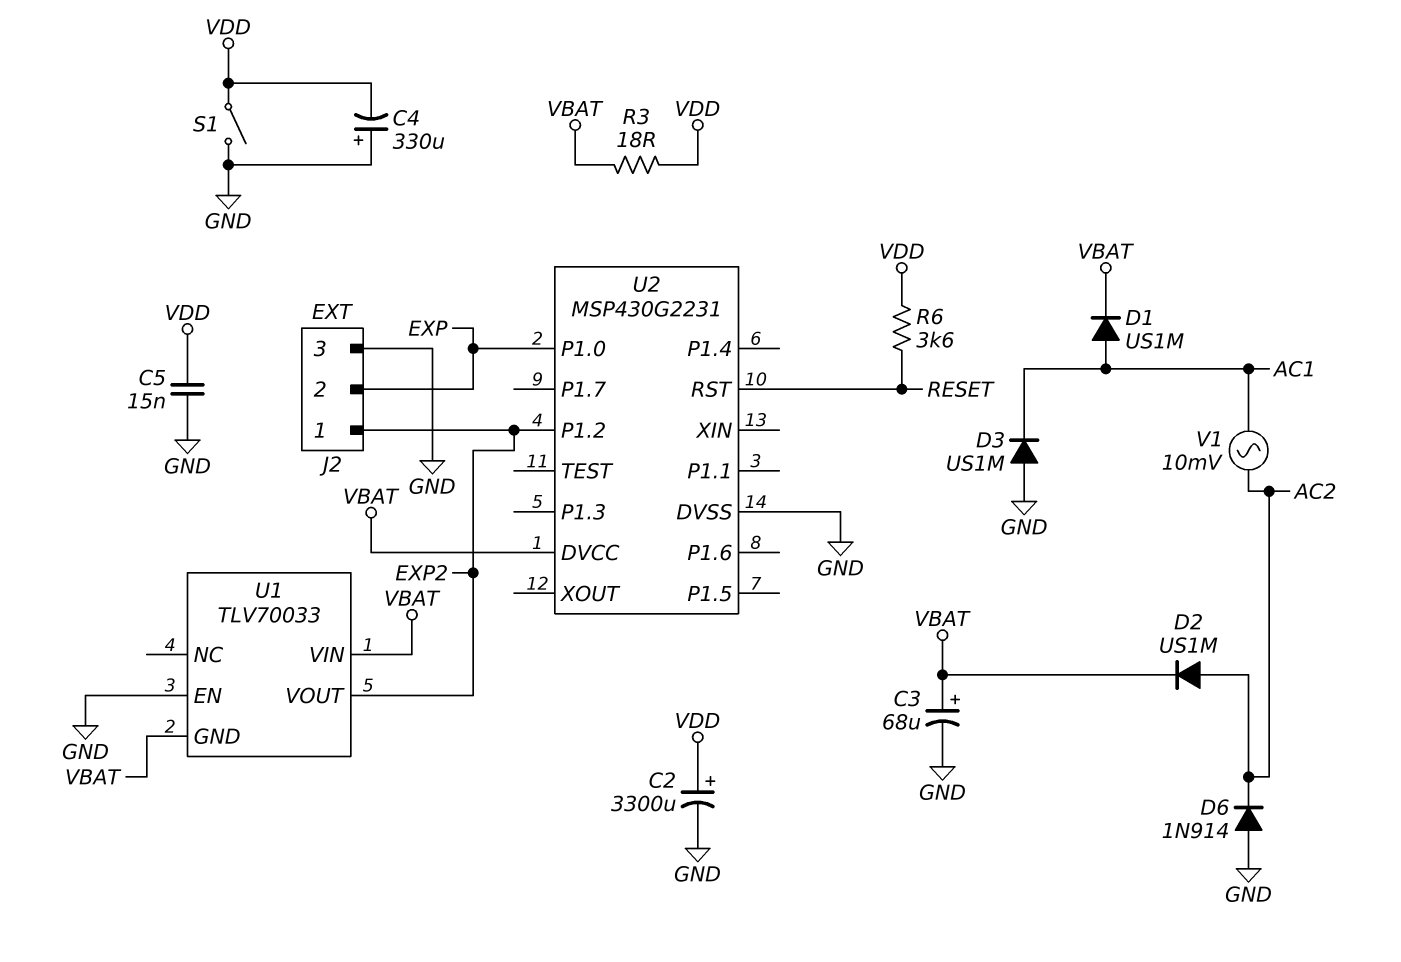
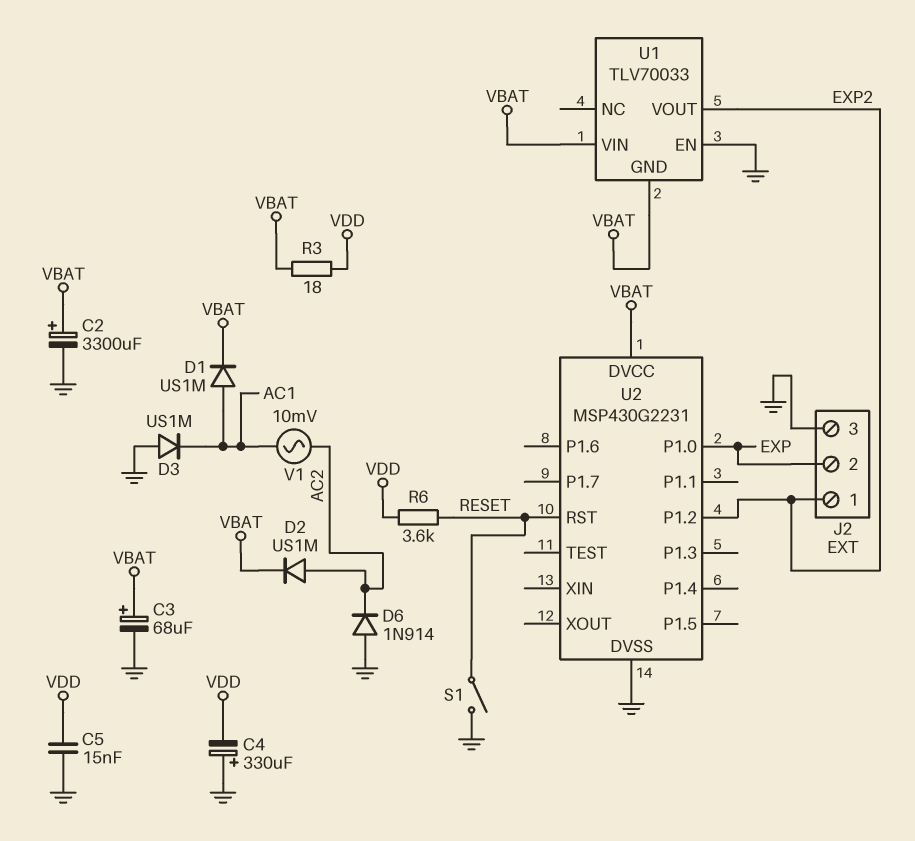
C2: 3300uF (plus VDD, minus GND) -> 3300uF (plus VBAT, minus GND)
S1: switch (GND, VDD) -> switch (GND, RESET)

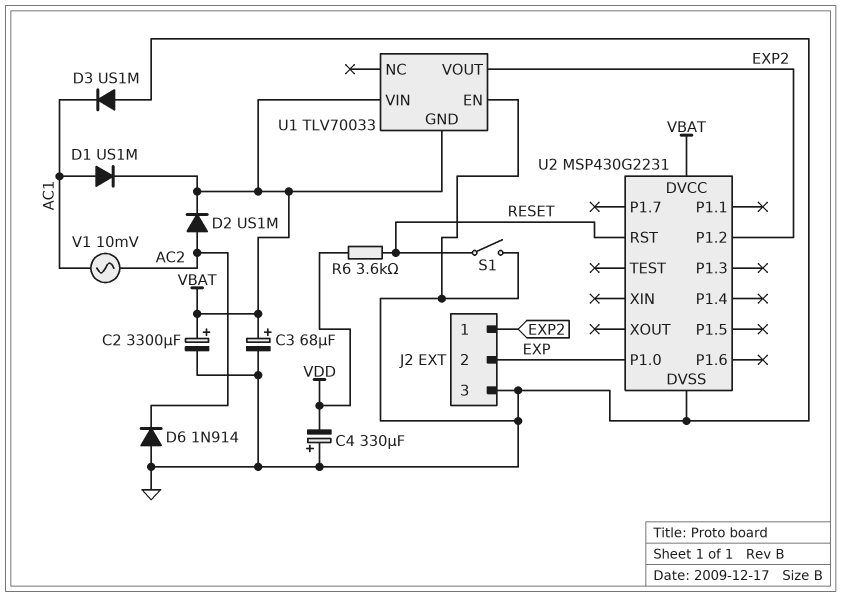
C5: 15nF (GND, VDD) -> none
R3: 18 (VBAT, VDD) -> none

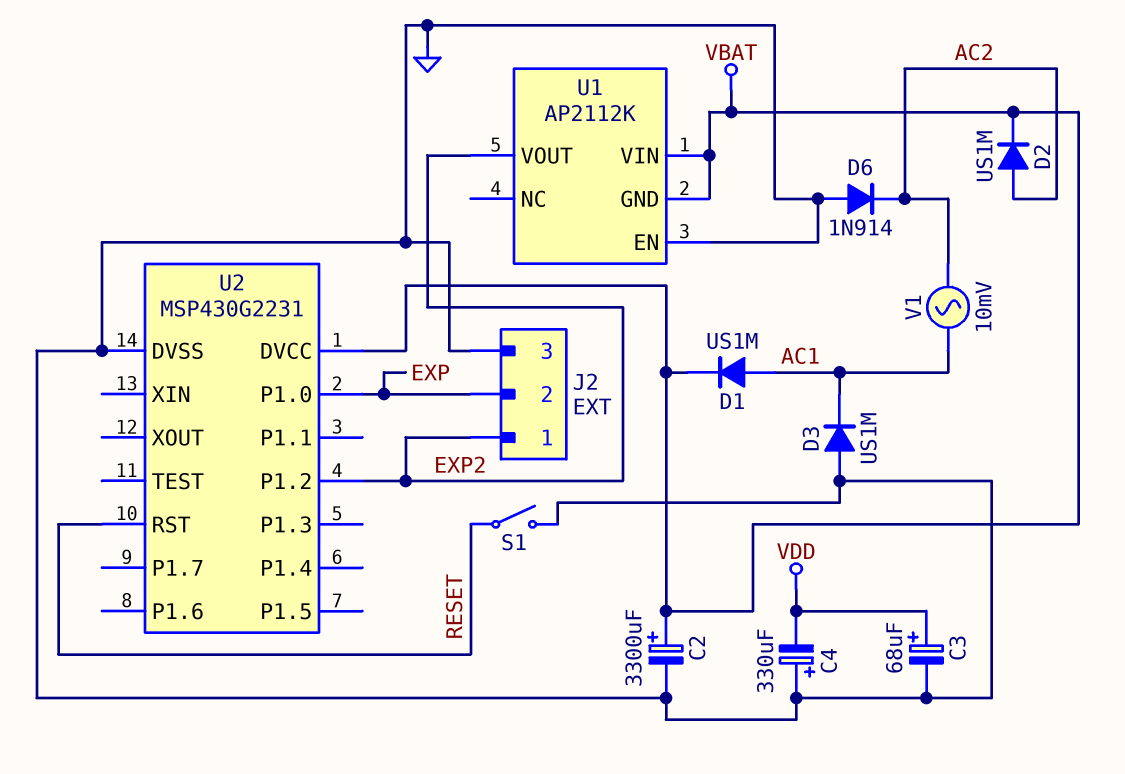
C3: 68uF (plus VBAT, minus GND) -> 68uF (plus VDD, minus GND)
R6: 3.6k (RESET, VDD) -> none
U1: TLV70033 -> AP2112K

